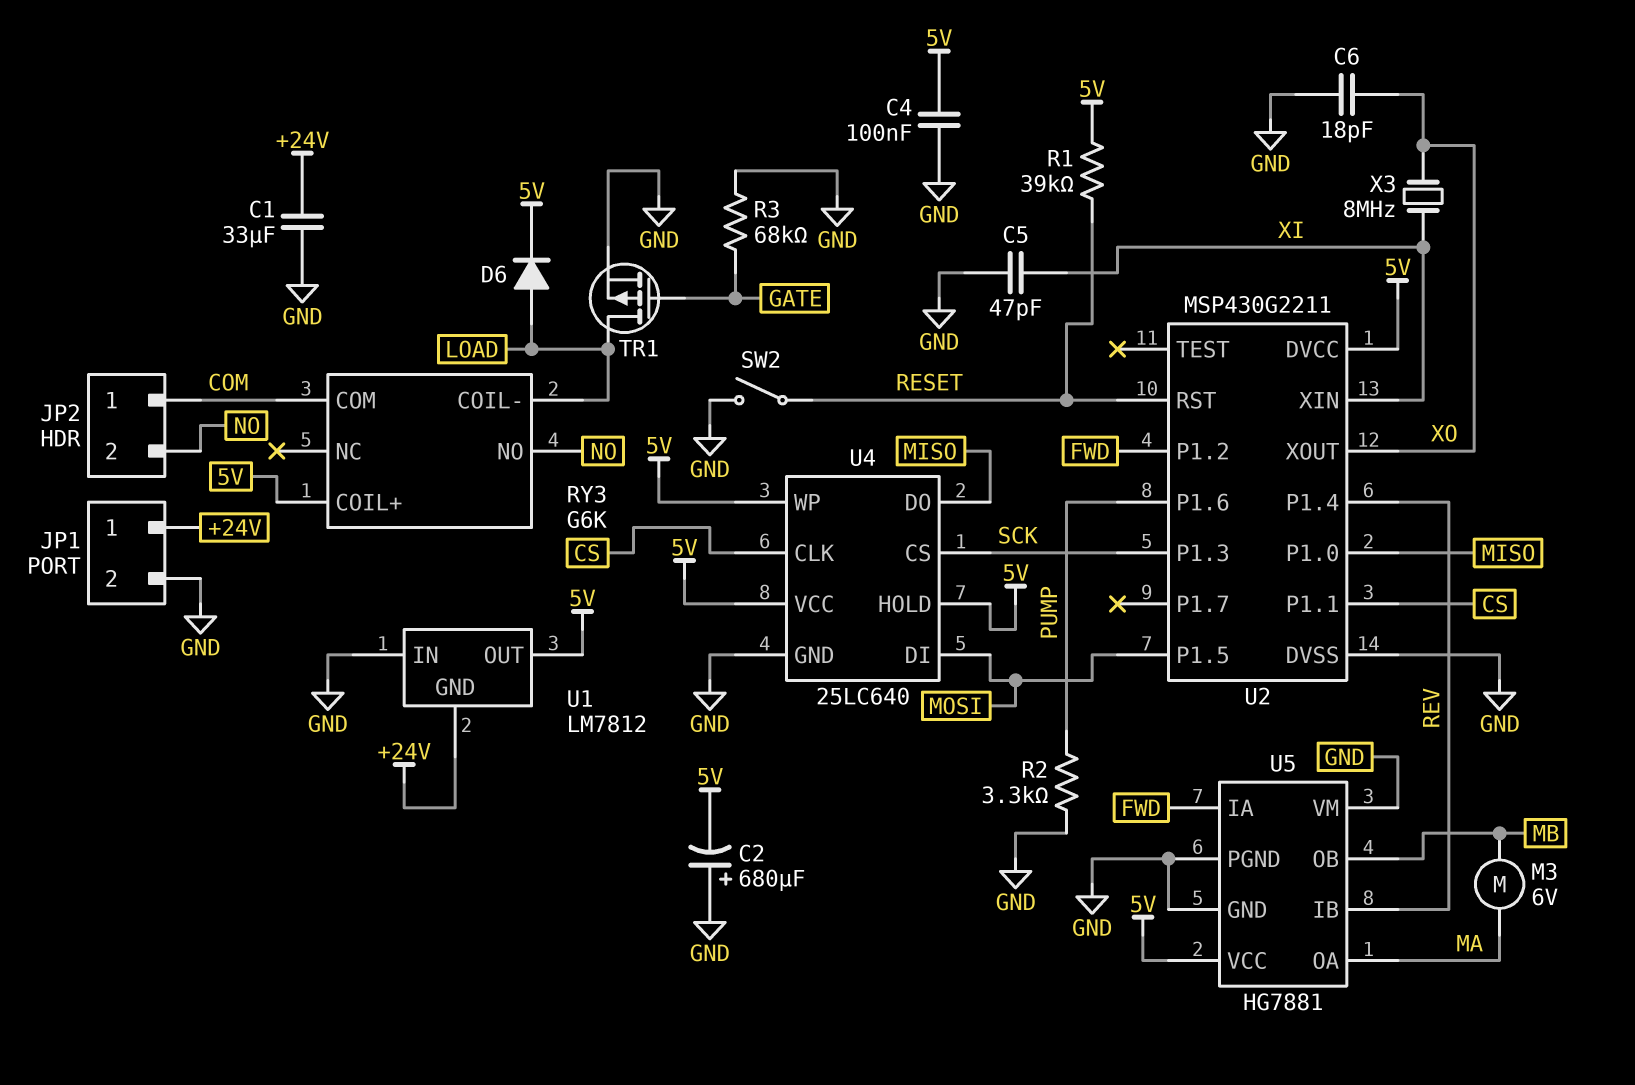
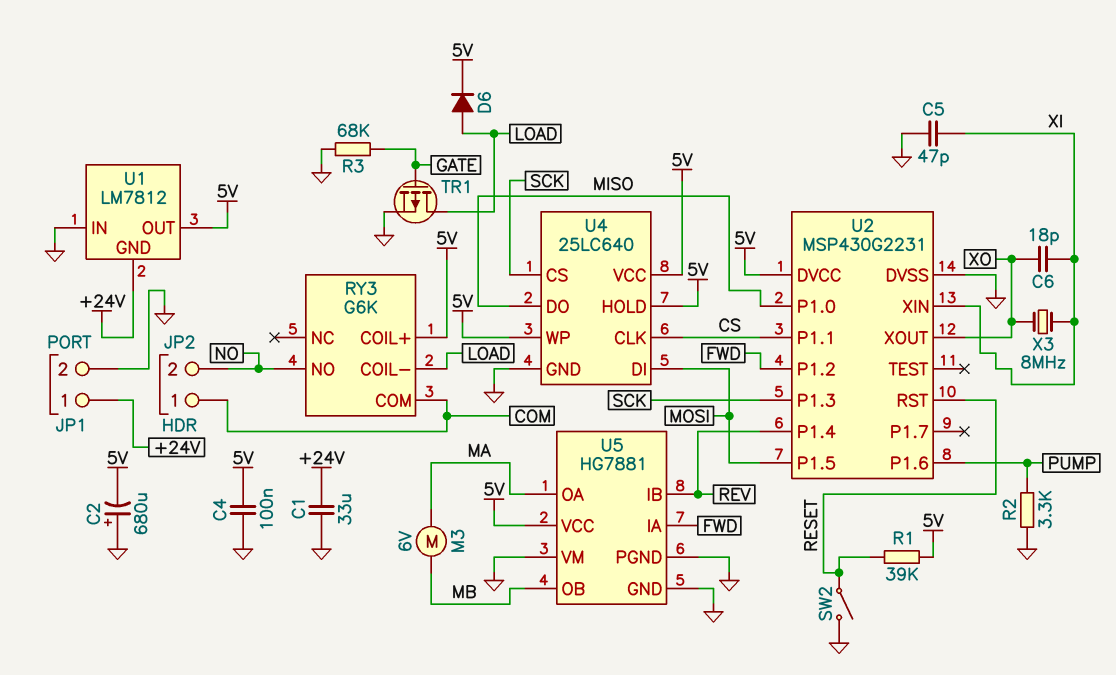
C6: 18pF (GND, XO) -> 18pF (XI, XO)
U2: MSP430G2211 -> MSP430G2231

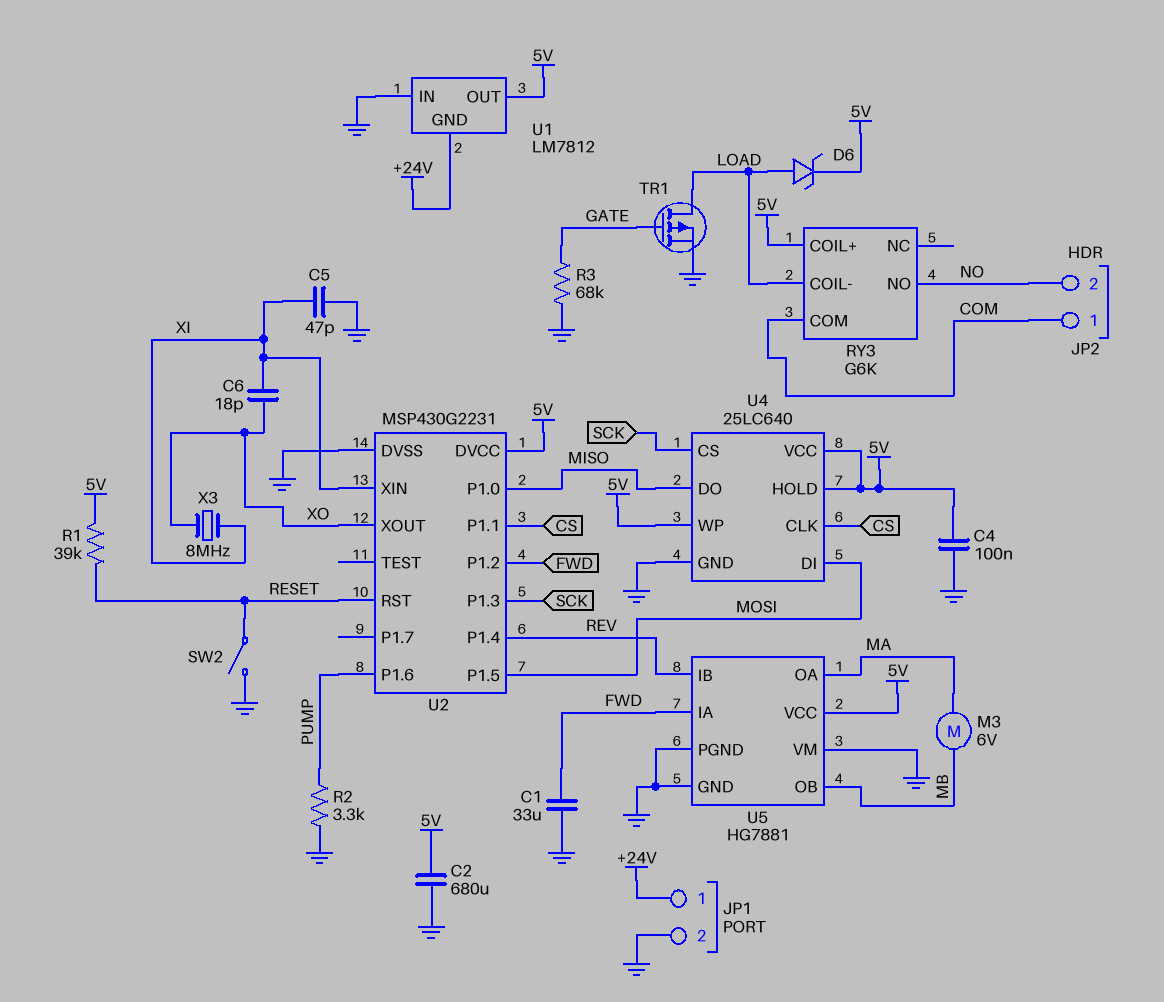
C1: 33uF (+24V, GND) -> 33uF (FWD, GND)
C2: 680uF (plus GND, minus 5V) -> 680uF (5V, GND)
D6: diode (A LOAD, K 5V) -> zener (A LOAD, K 5V)

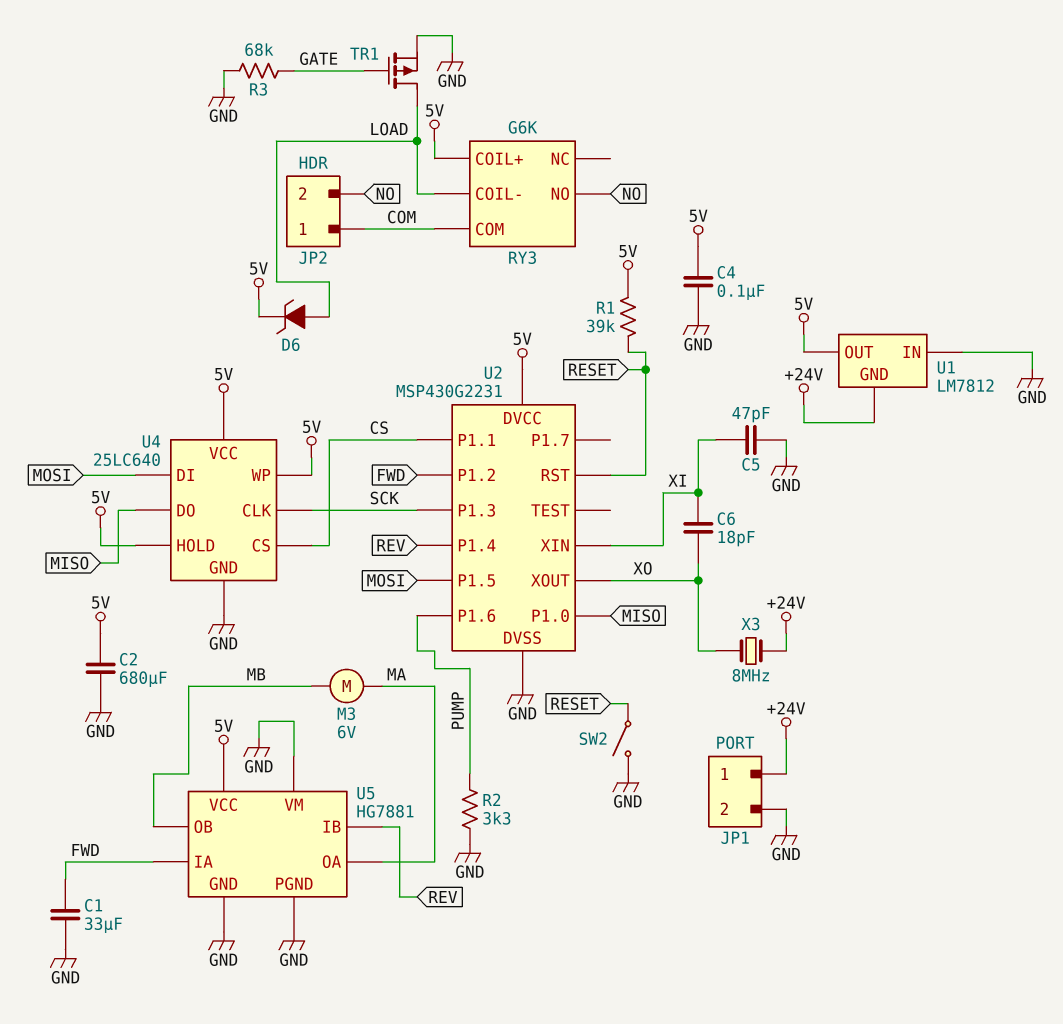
U4 pin CLK: CS -> SCK
U4 pin CS: SCK -> CS
X3: 8MHz (XI, XO) -> 8MHz (+24V, XO)

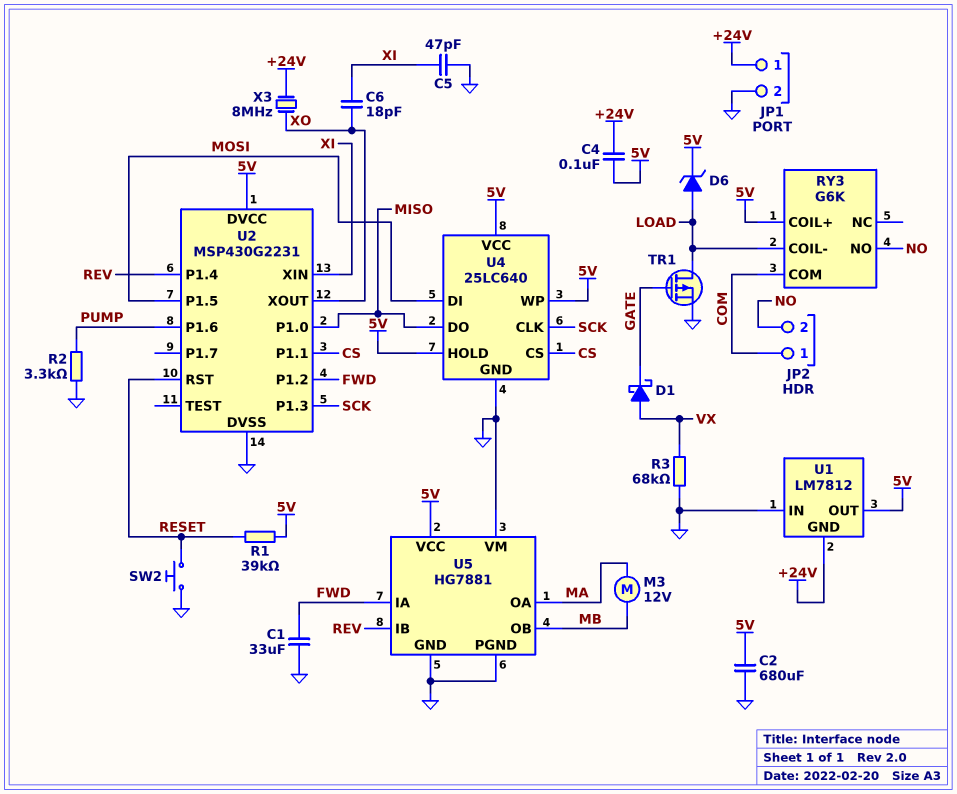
C4: 100nF (5V, GND) -> 100nF (+24V, 5V)
D1: none -> schottky (A VX, K GATE)
M3: motor 6V (MA, MB) -> motor 12V (MA, MB)
R3: 68k (GATE, GND) -> 68k (GND, VX)
SW2: switch (GND, RESET) -> button (GND, RESET)

